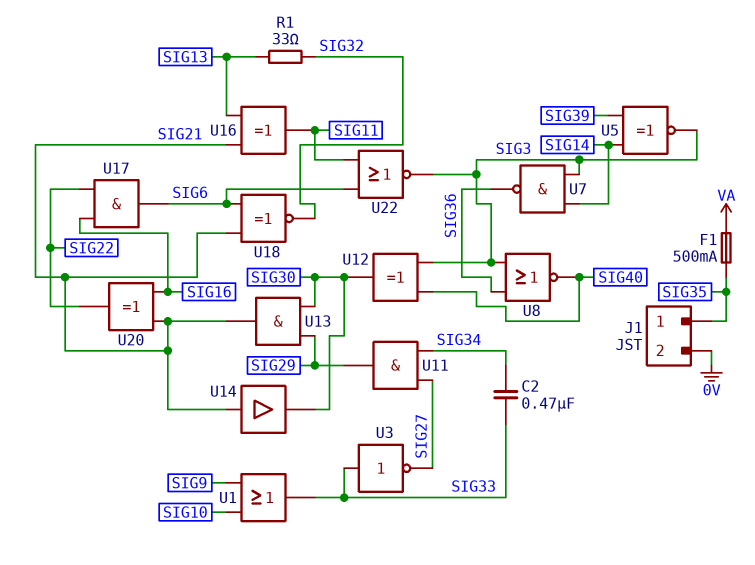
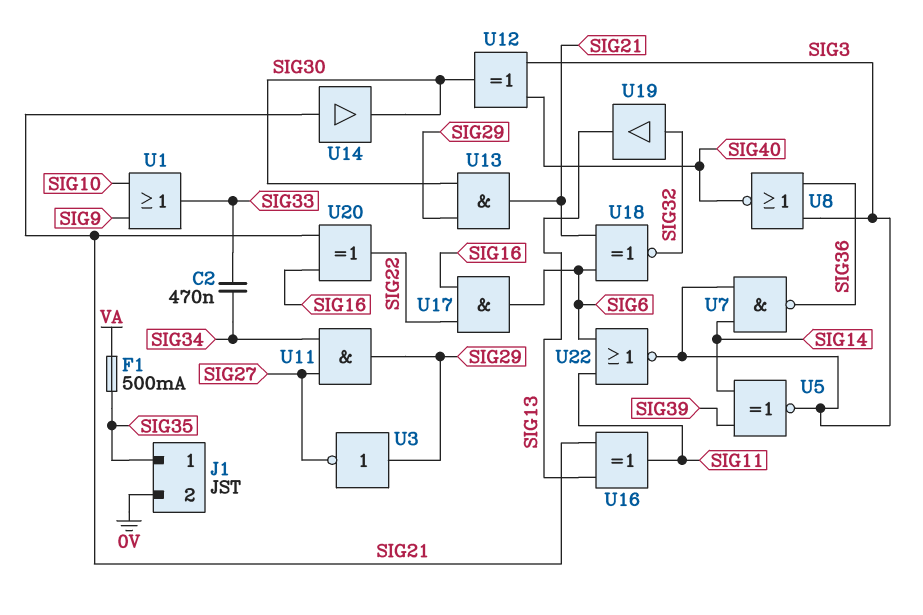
R1: 33 (SIG13, SIG32) -> none
U3: NOT (in SIG33, out SIG27) -> NOT (in SIG29, out SIG27)
U19: none -> buffer (in SIG32, out SIG13)

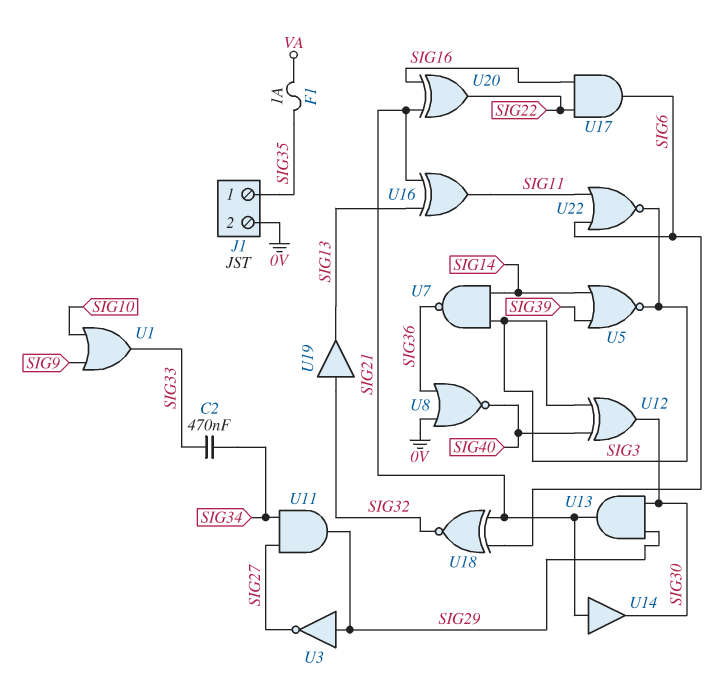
F1: 500mA (SIG35, VA) -> 1A (SIG35, VA)
U5: XNOR (in SIG14, in SIG39, out SIG3) -> NOR (in SIG14, in SIG39, out SIG3)
U8: NOR (in SIG3, in SIG36, out SIG40) -> NOR (in 0V, in SIG36, out SIG40)

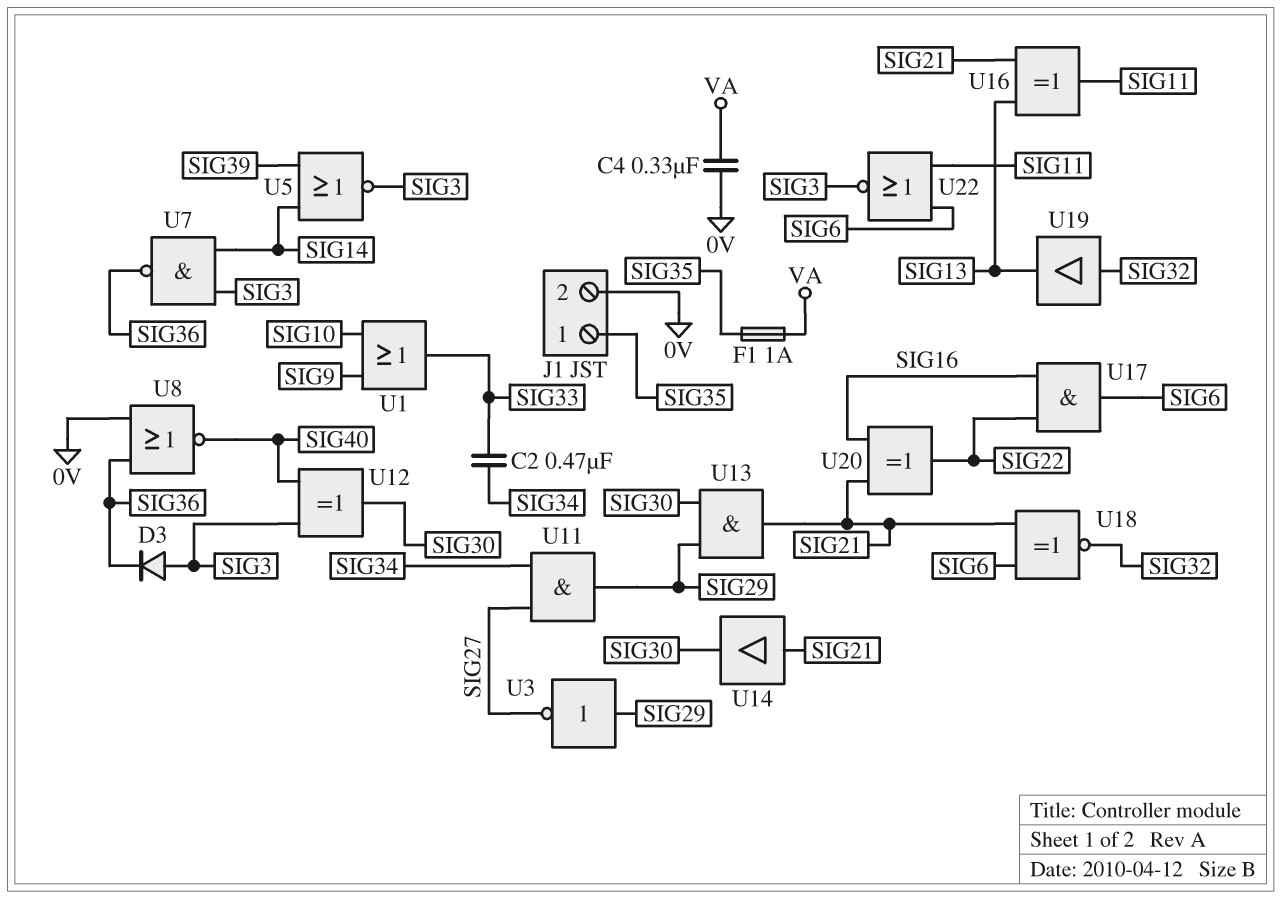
C4: none -> 330nF (0V, VA)
D3: none -> diode (A SIG3, K SIG36)

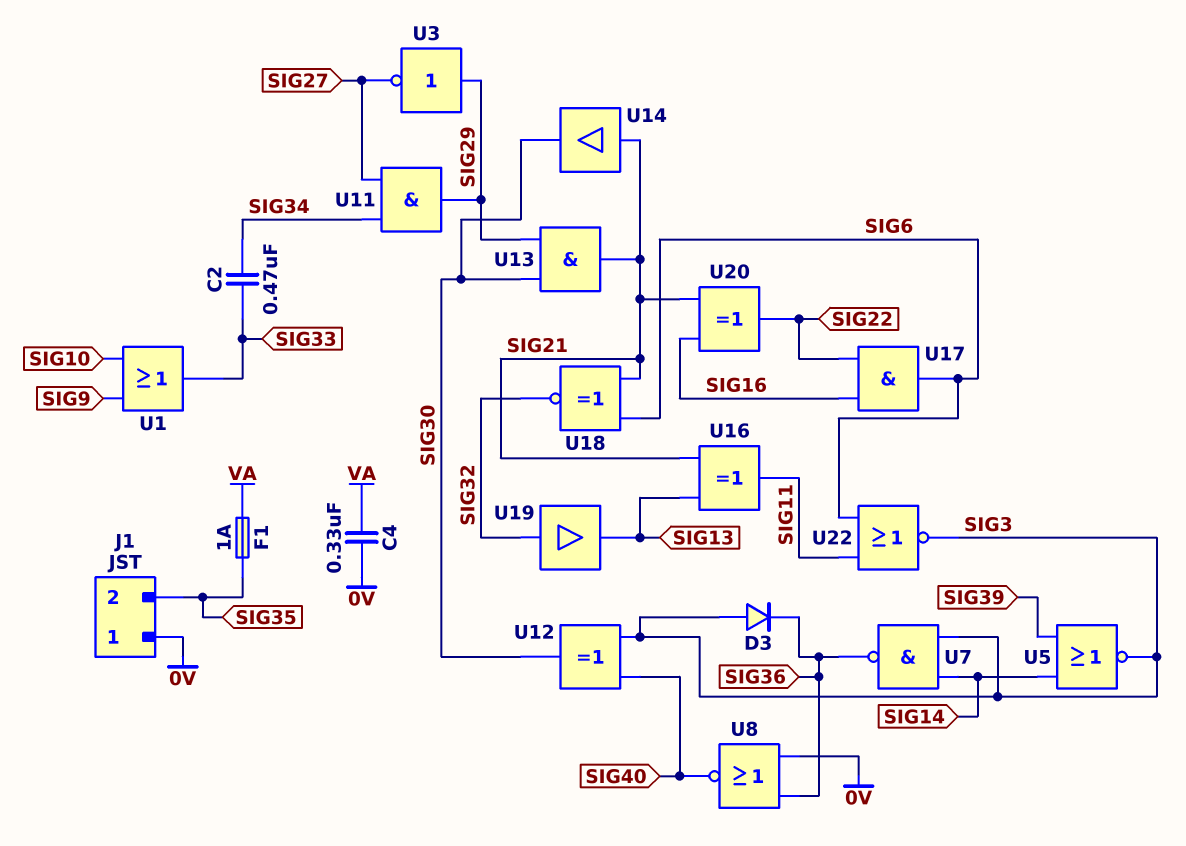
J1 pin 1: SIG35 -> 0V
J1 pin 2: 0V -> SIG35

